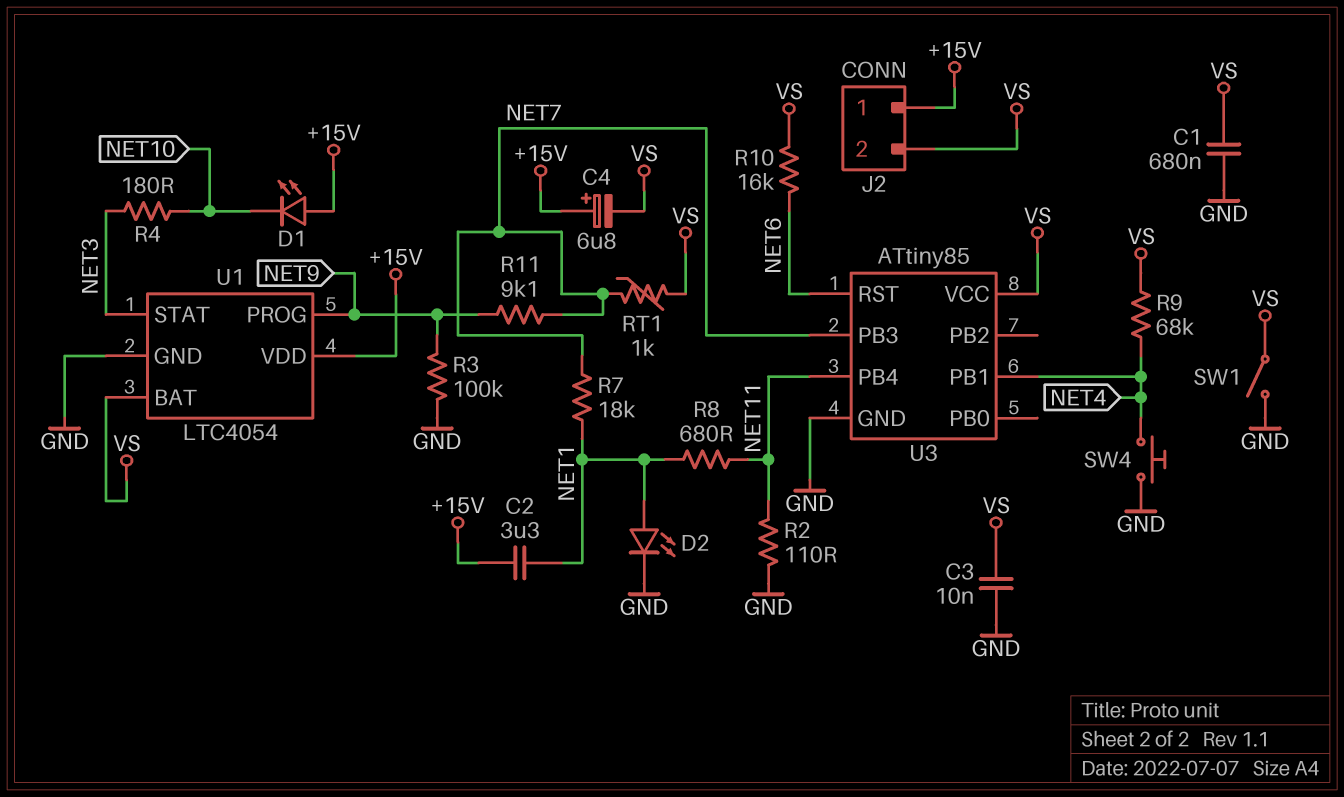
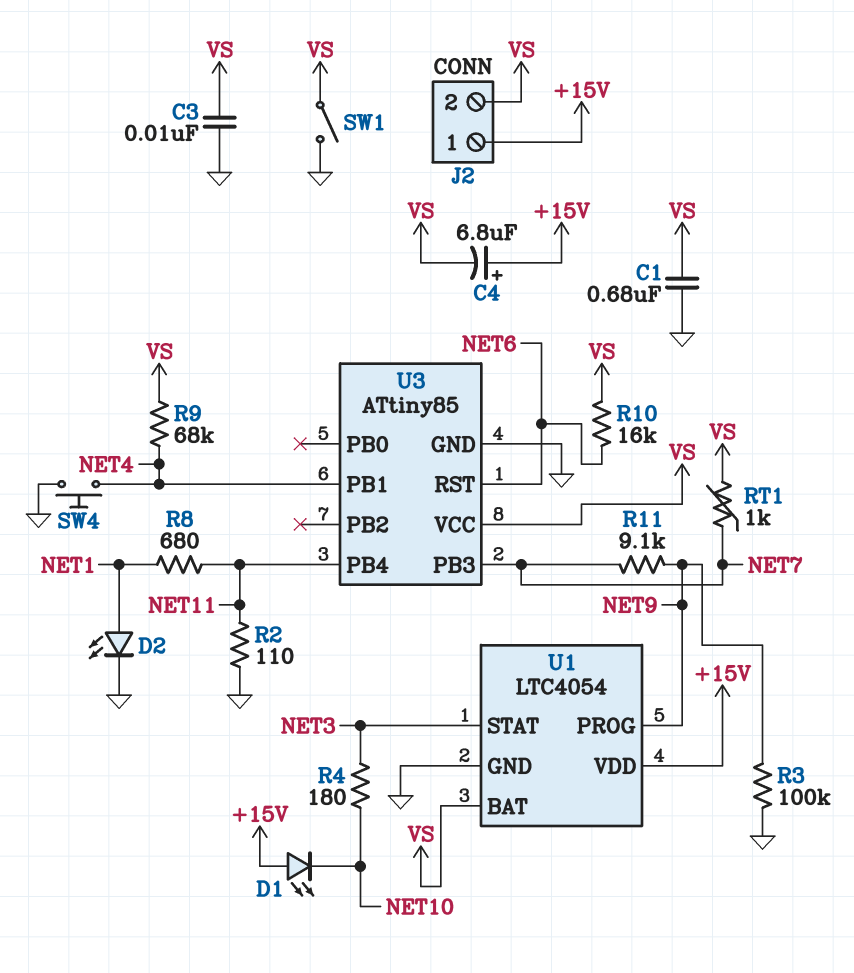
C2: 3.3uF (+15V, NET1) -> none
R7: 18k (NET1, NET7) -> none

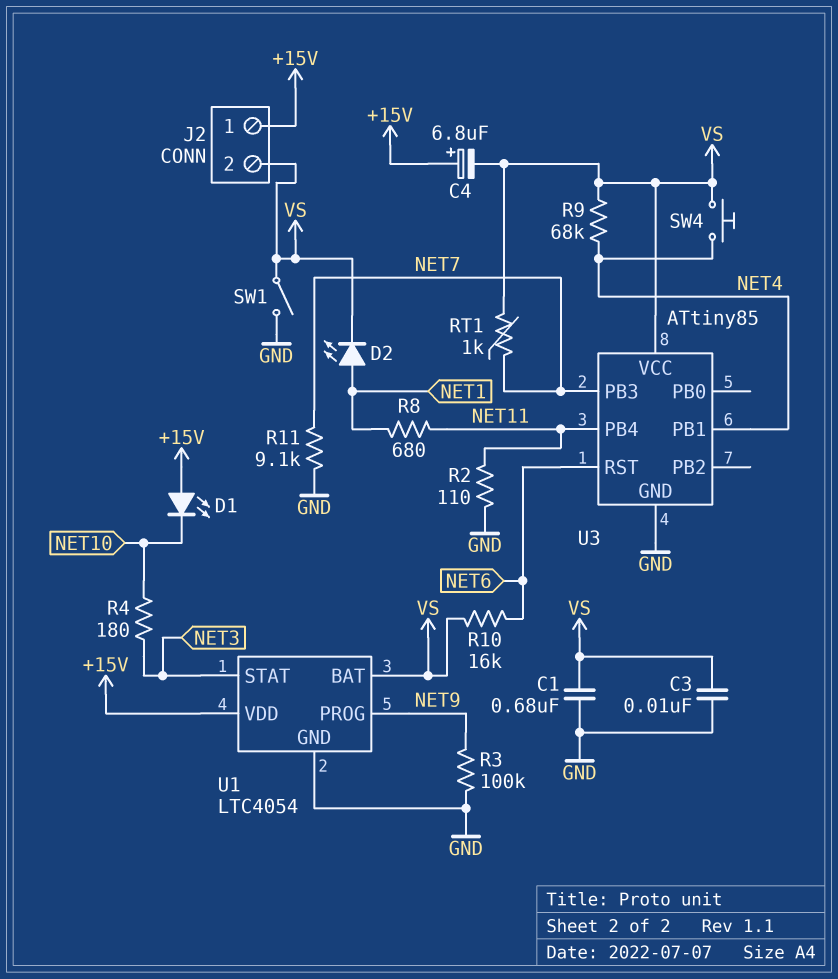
D2: LED (A NET1, K GND) -> LED (A NET1, K VS)
R11: 9.1k (NET7, NET9) -> 9.1k (GND, NET7)
SW4: button (GND, NET4) -> button (NET4, VS)

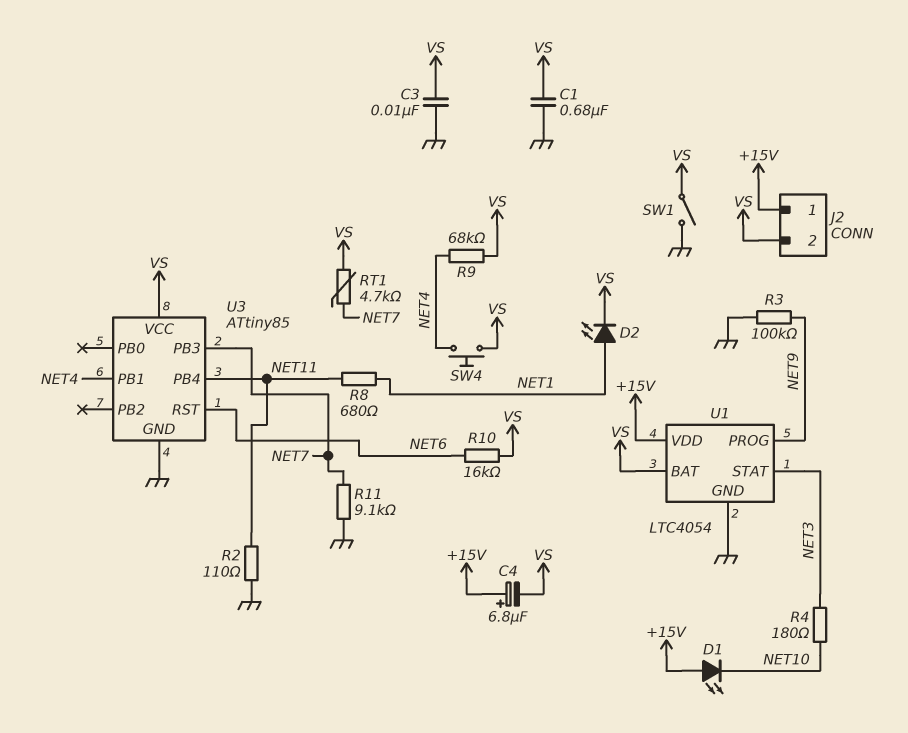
RT1: 1k (NET7, VS) -> 4.7k (NET7, VS)

